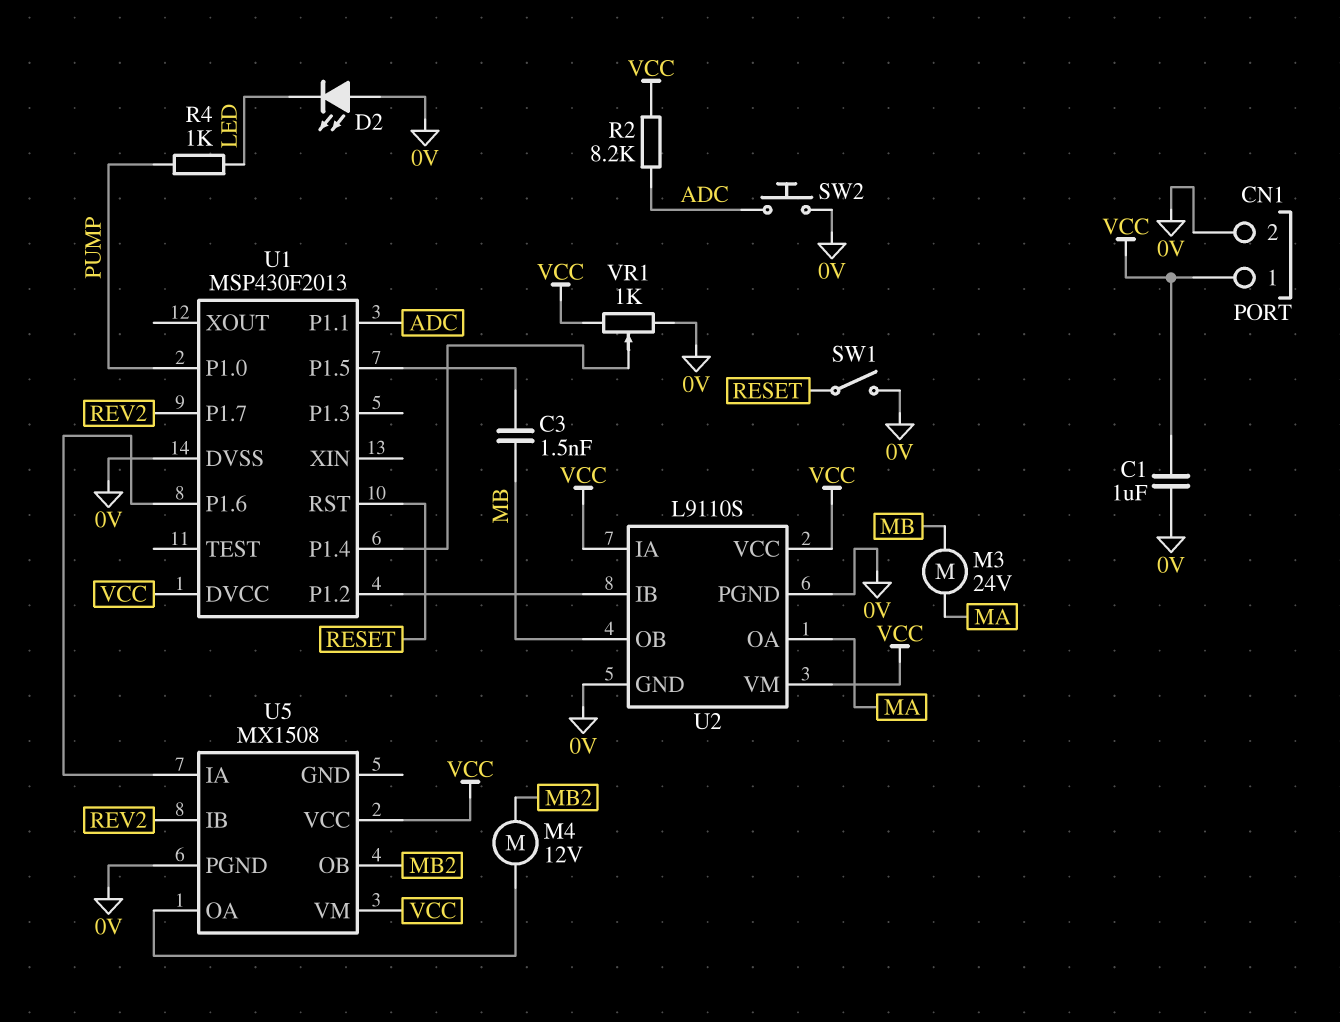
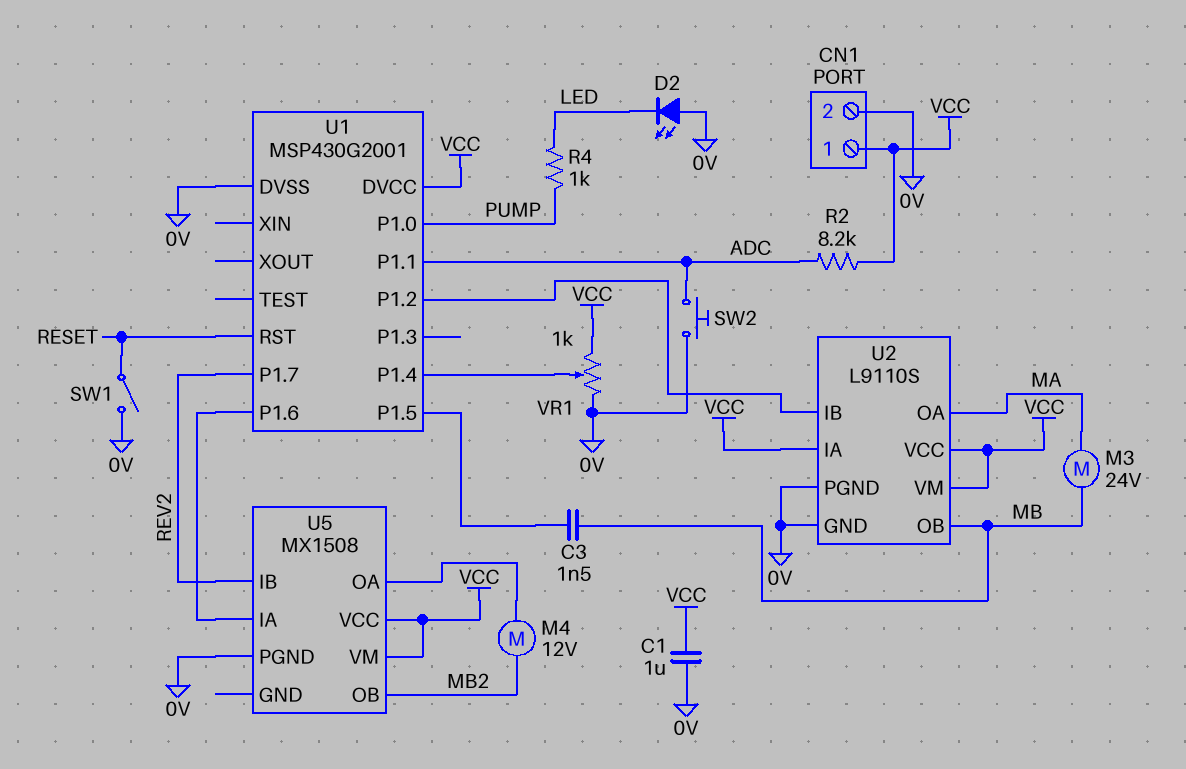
U1: MSP430F2013 -> MSP430G2001

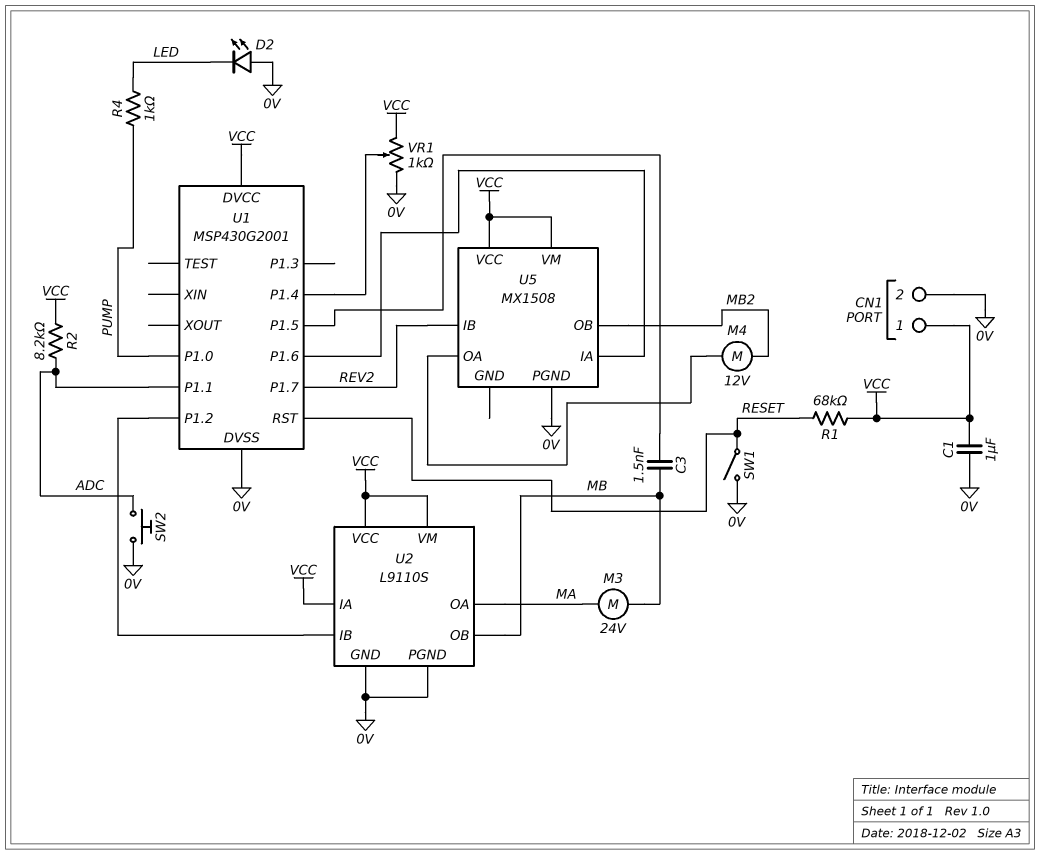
R1: none -> 68k (RESET, VCC)

